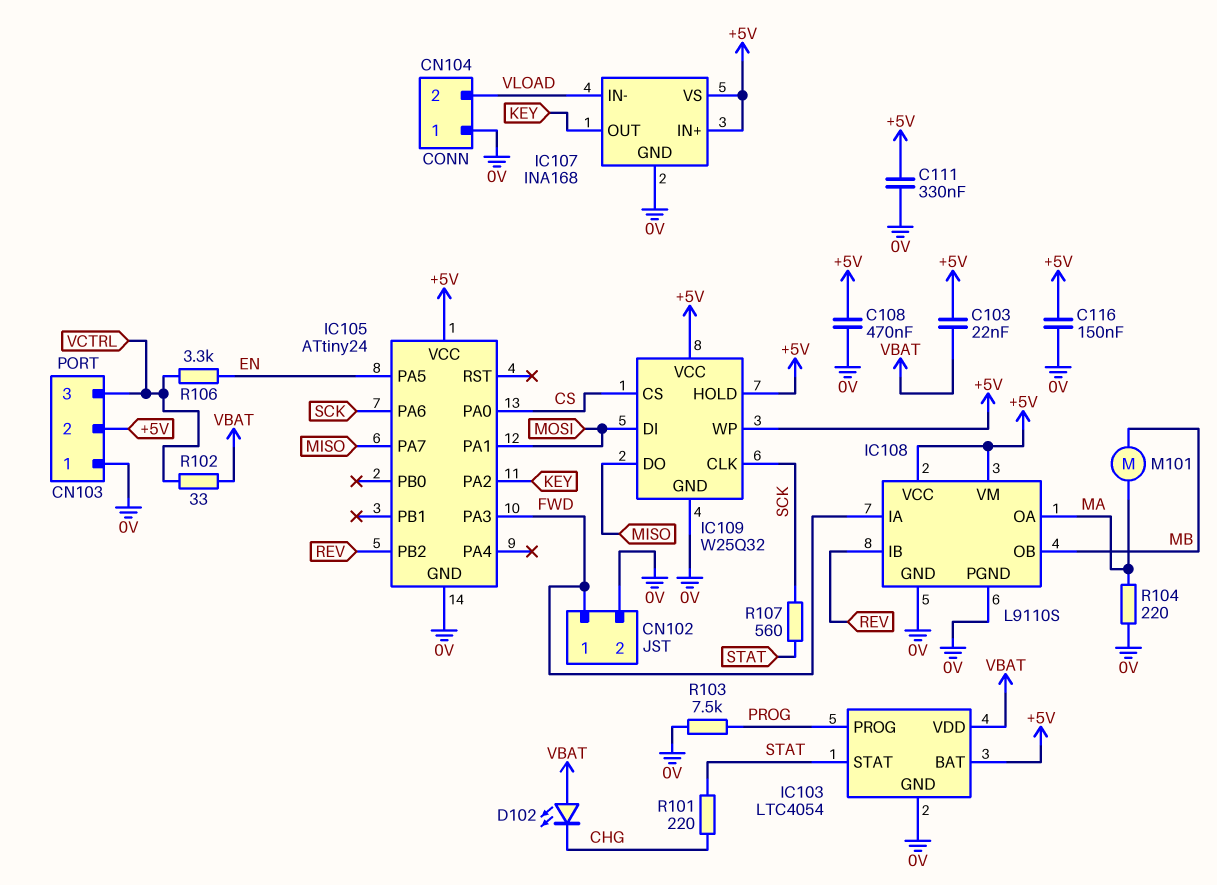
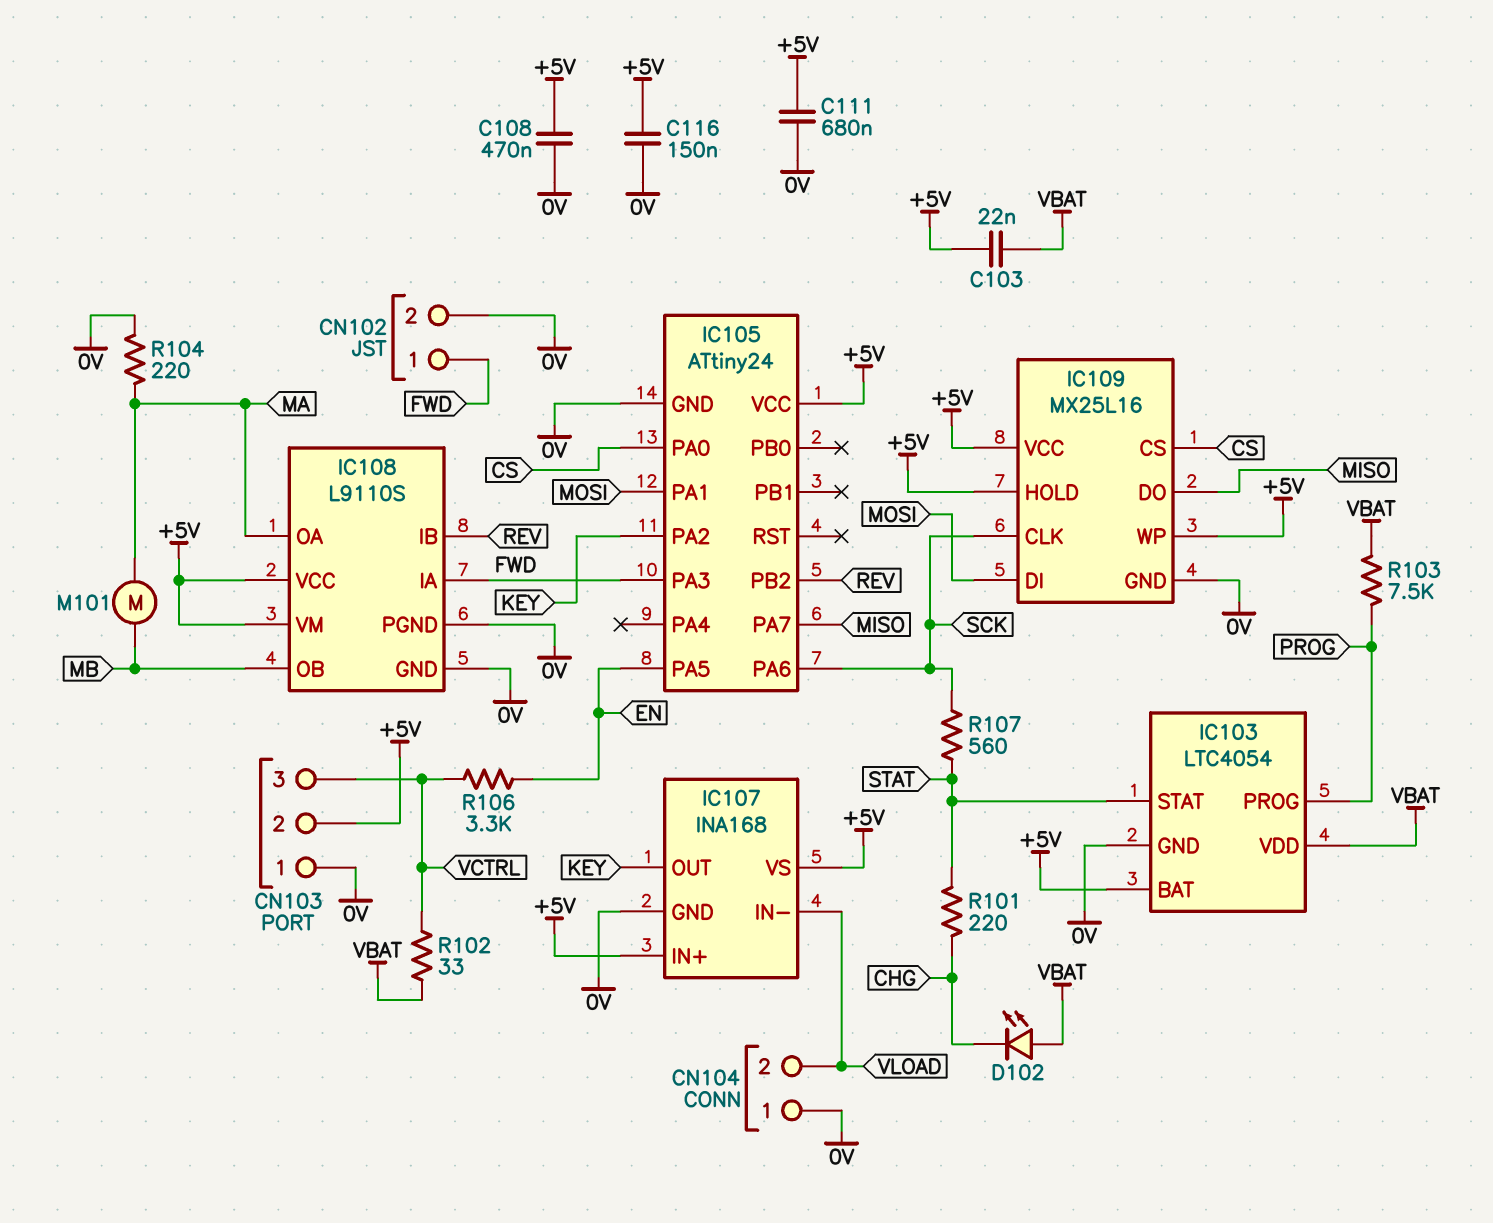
C111: 330nF (+5V, 0V) -> 680nF (+5V, 0V)
IC109: W25Q32 -> MX25L16
R103: 7.5k (0V, PROG) -> 7.5k (PROG, VBAT)

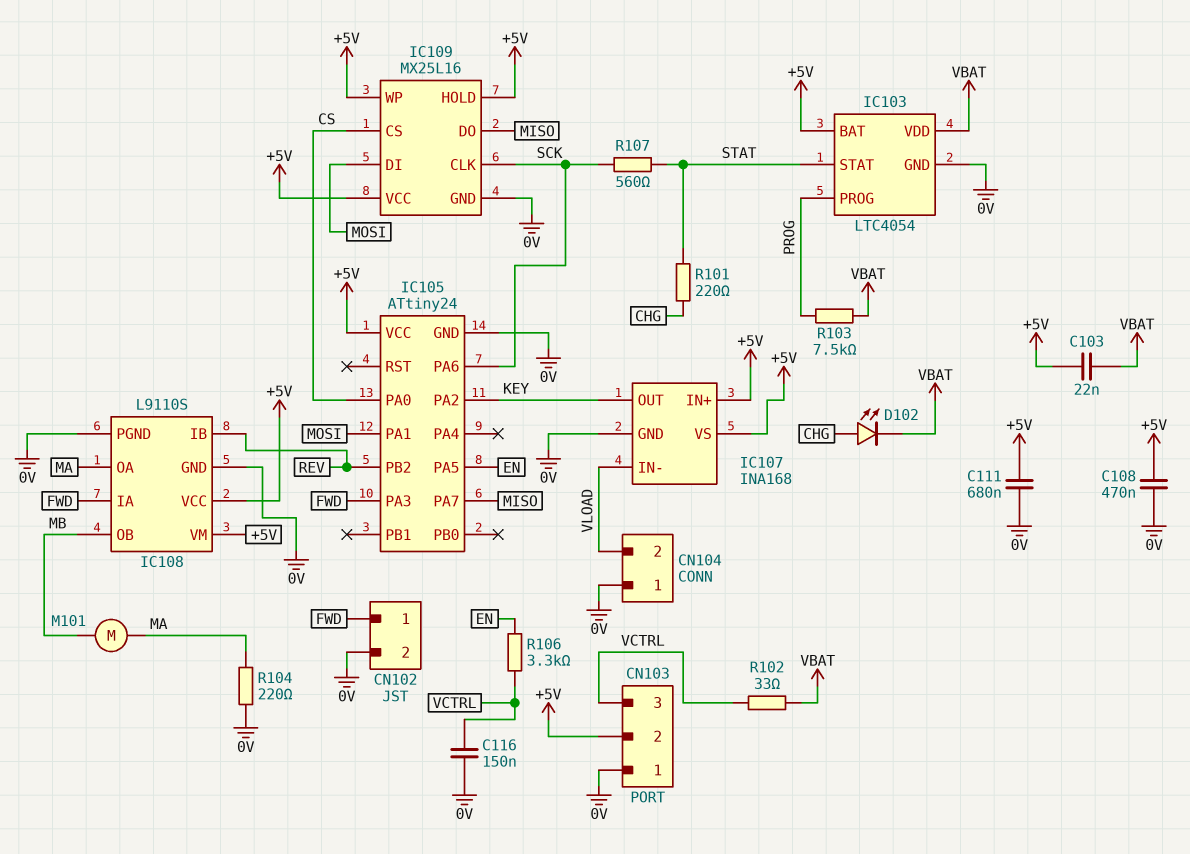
C116: 150nF (+5V, 0V) -> 150nF (0V, VCTRL)
D102: LED (A VBAT, K CHG) -> LED (A CHG, K VBAT)

